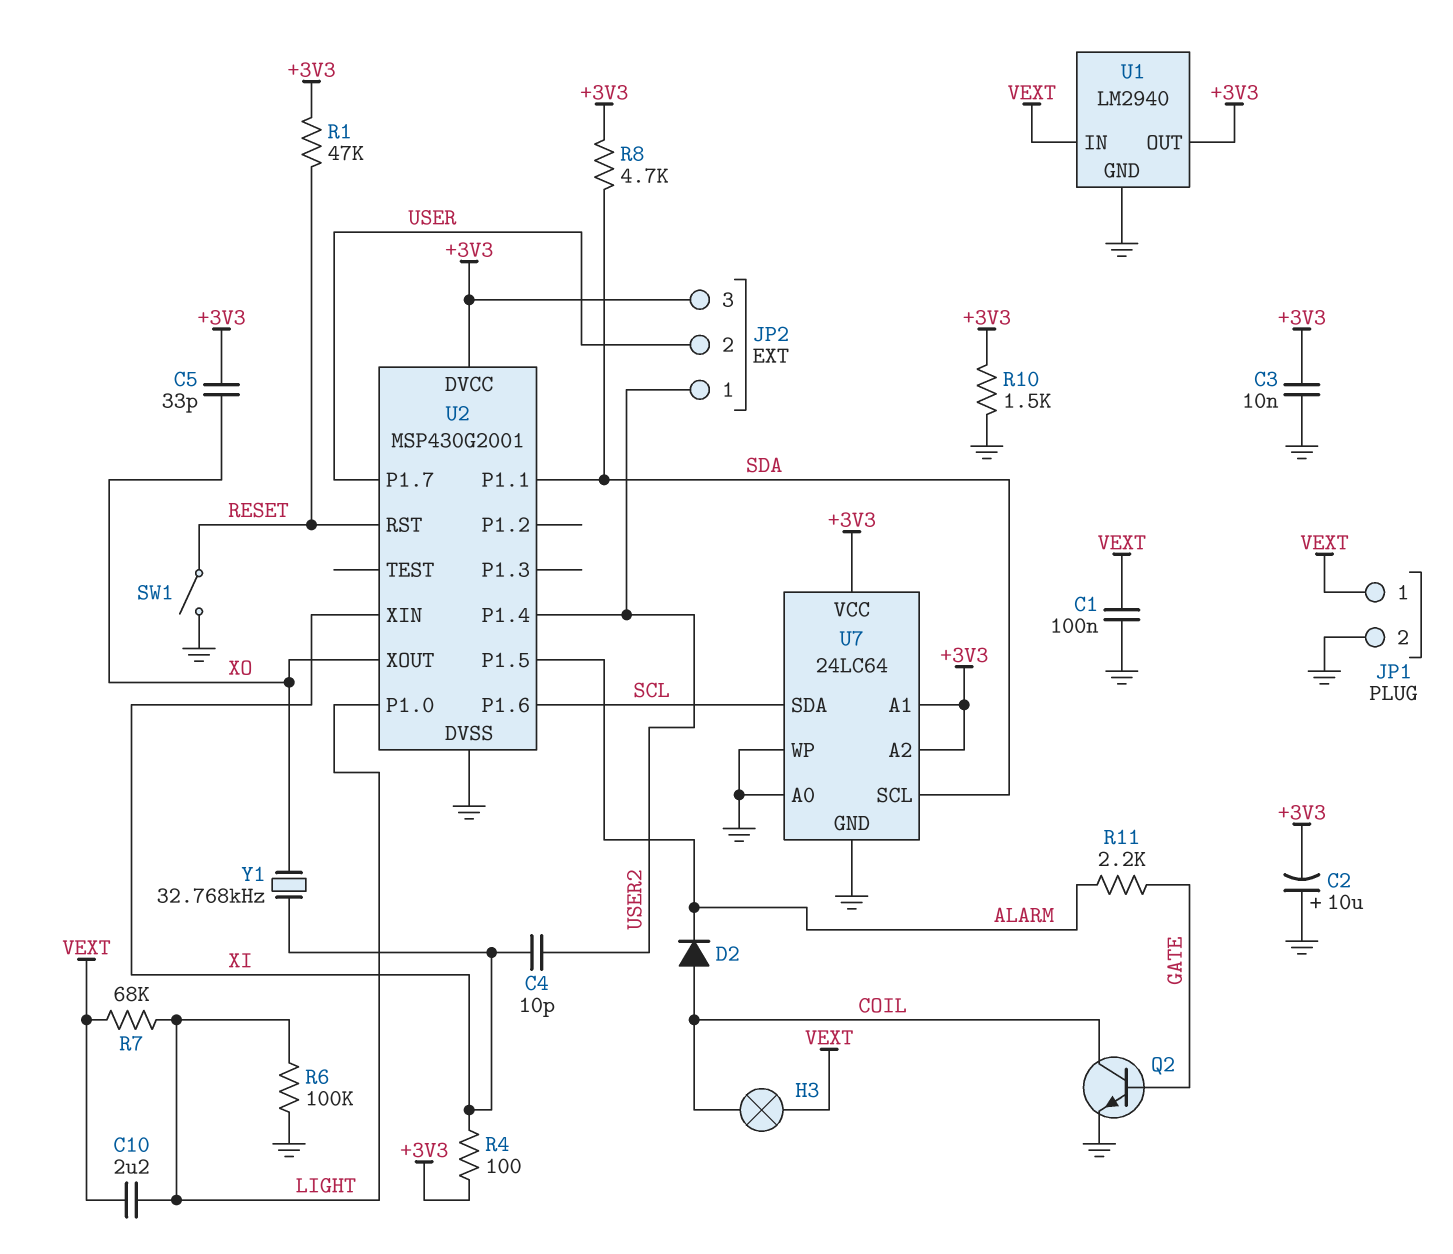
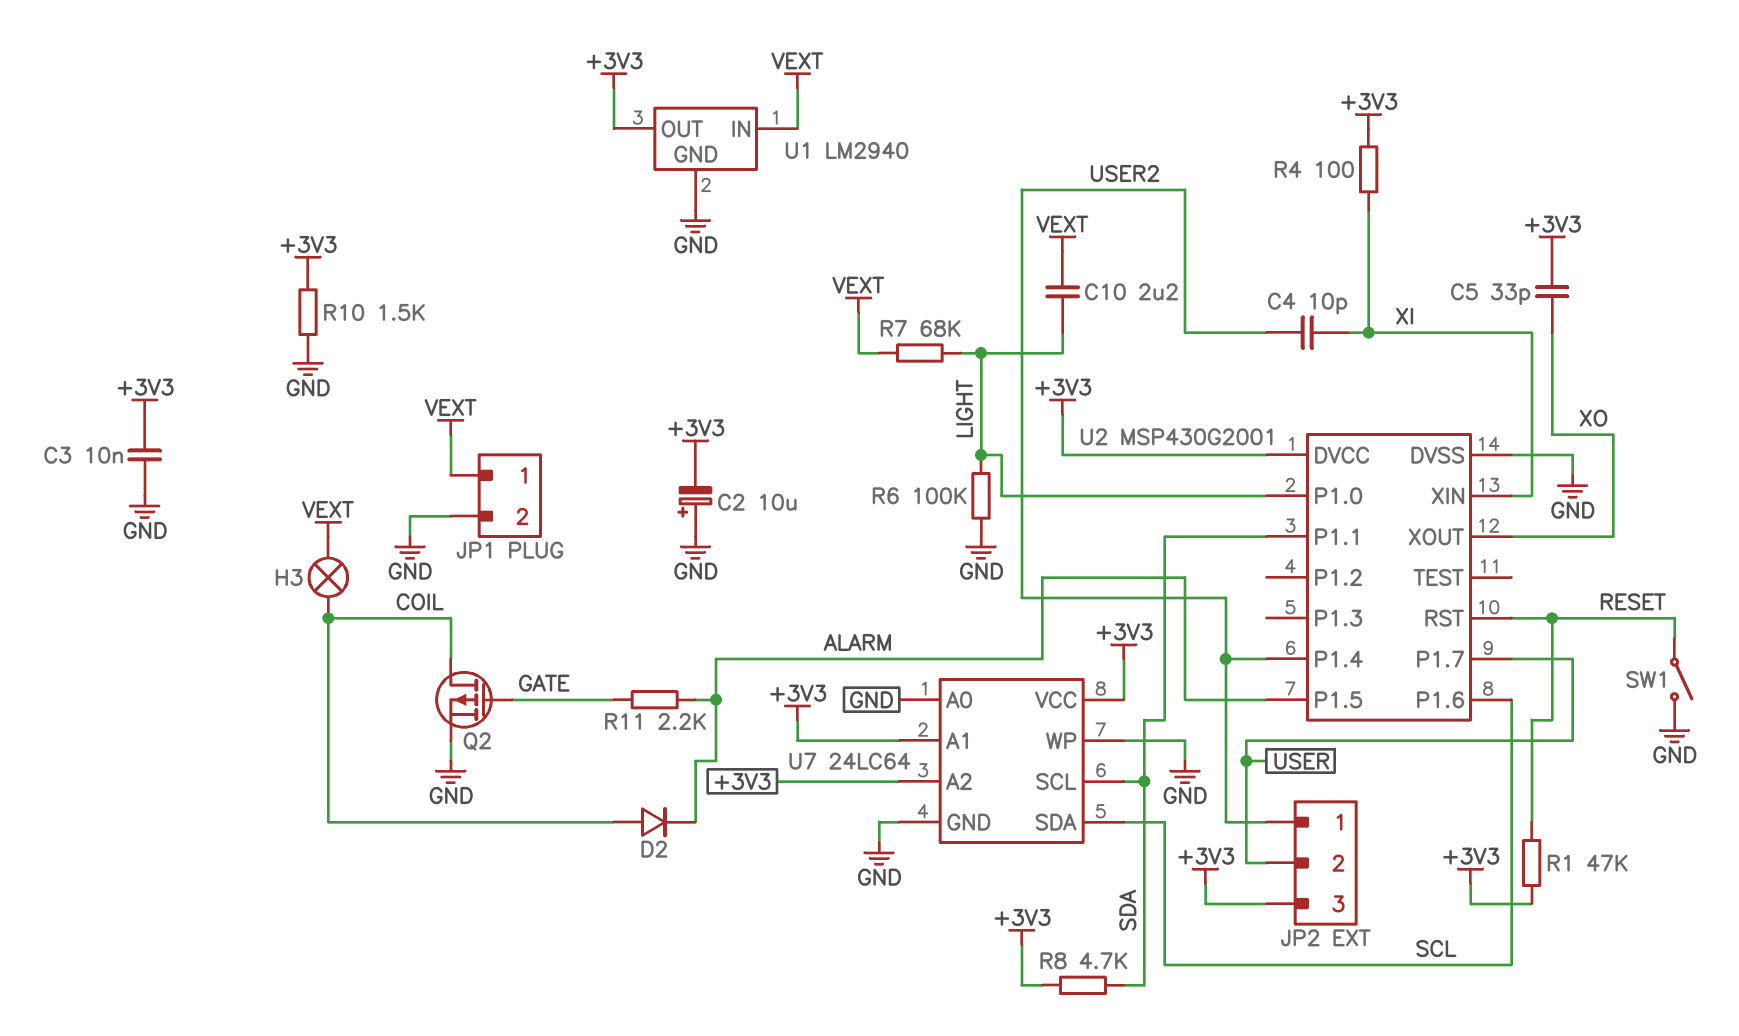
C1: 100nF (GND, VEXT) -> none
Q2: NPN (B GATE, C COIL, E GND) -> PMOS (G GATE, D COIL, S GND)
Y1: 32.768kHz (XI, XO) -> none

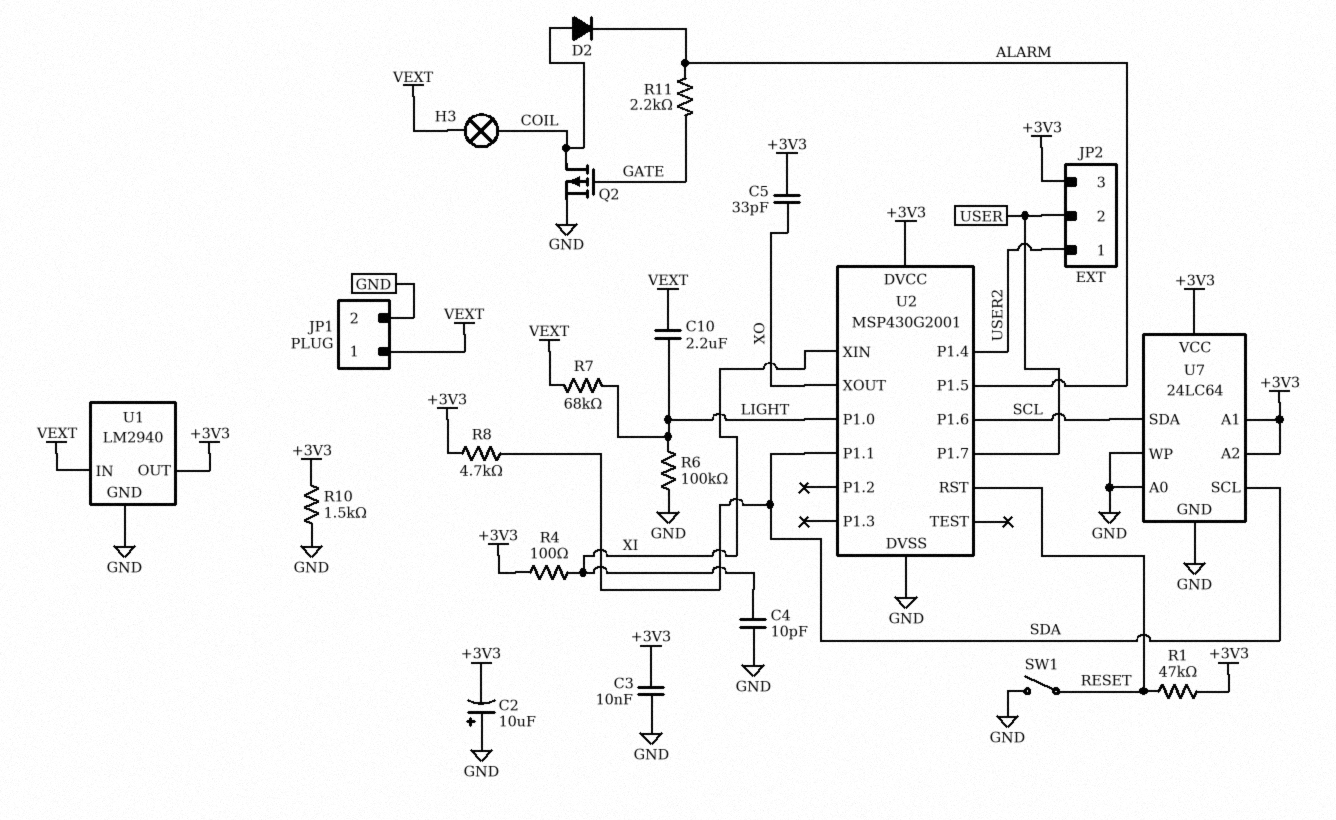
C4: 10pF (USER2, XI) -> 10pF (GND, XI)

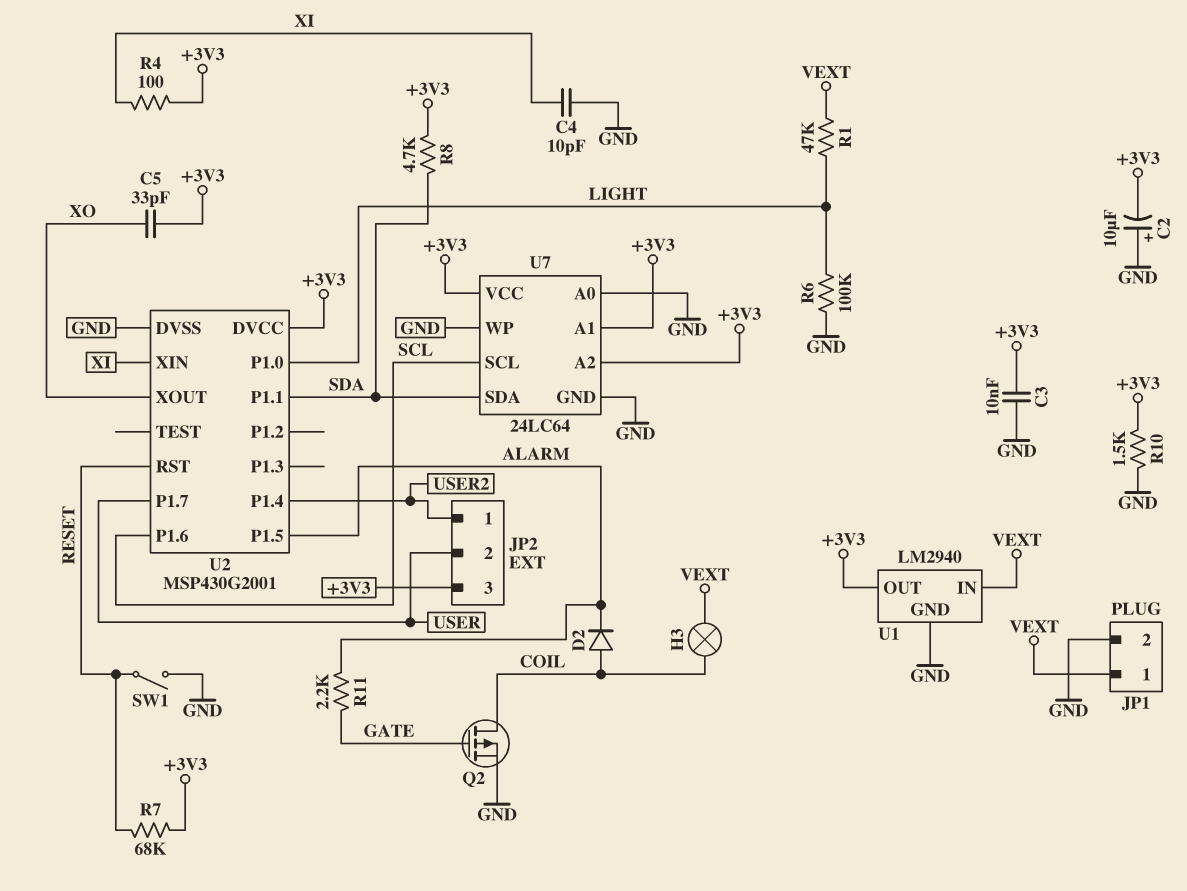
C10: 2.2uF (LIGHT, VEXT) -> none
R1: 47k (+3V3, RESET) -> 47k (LIGHT, VEXT)
R7: 68k (LIGHT, VEXT) -> 68k (+3V3, RESET)
U7 pin SCL: SDA -> SCL
U7 pin SDA: SCL -> SDA

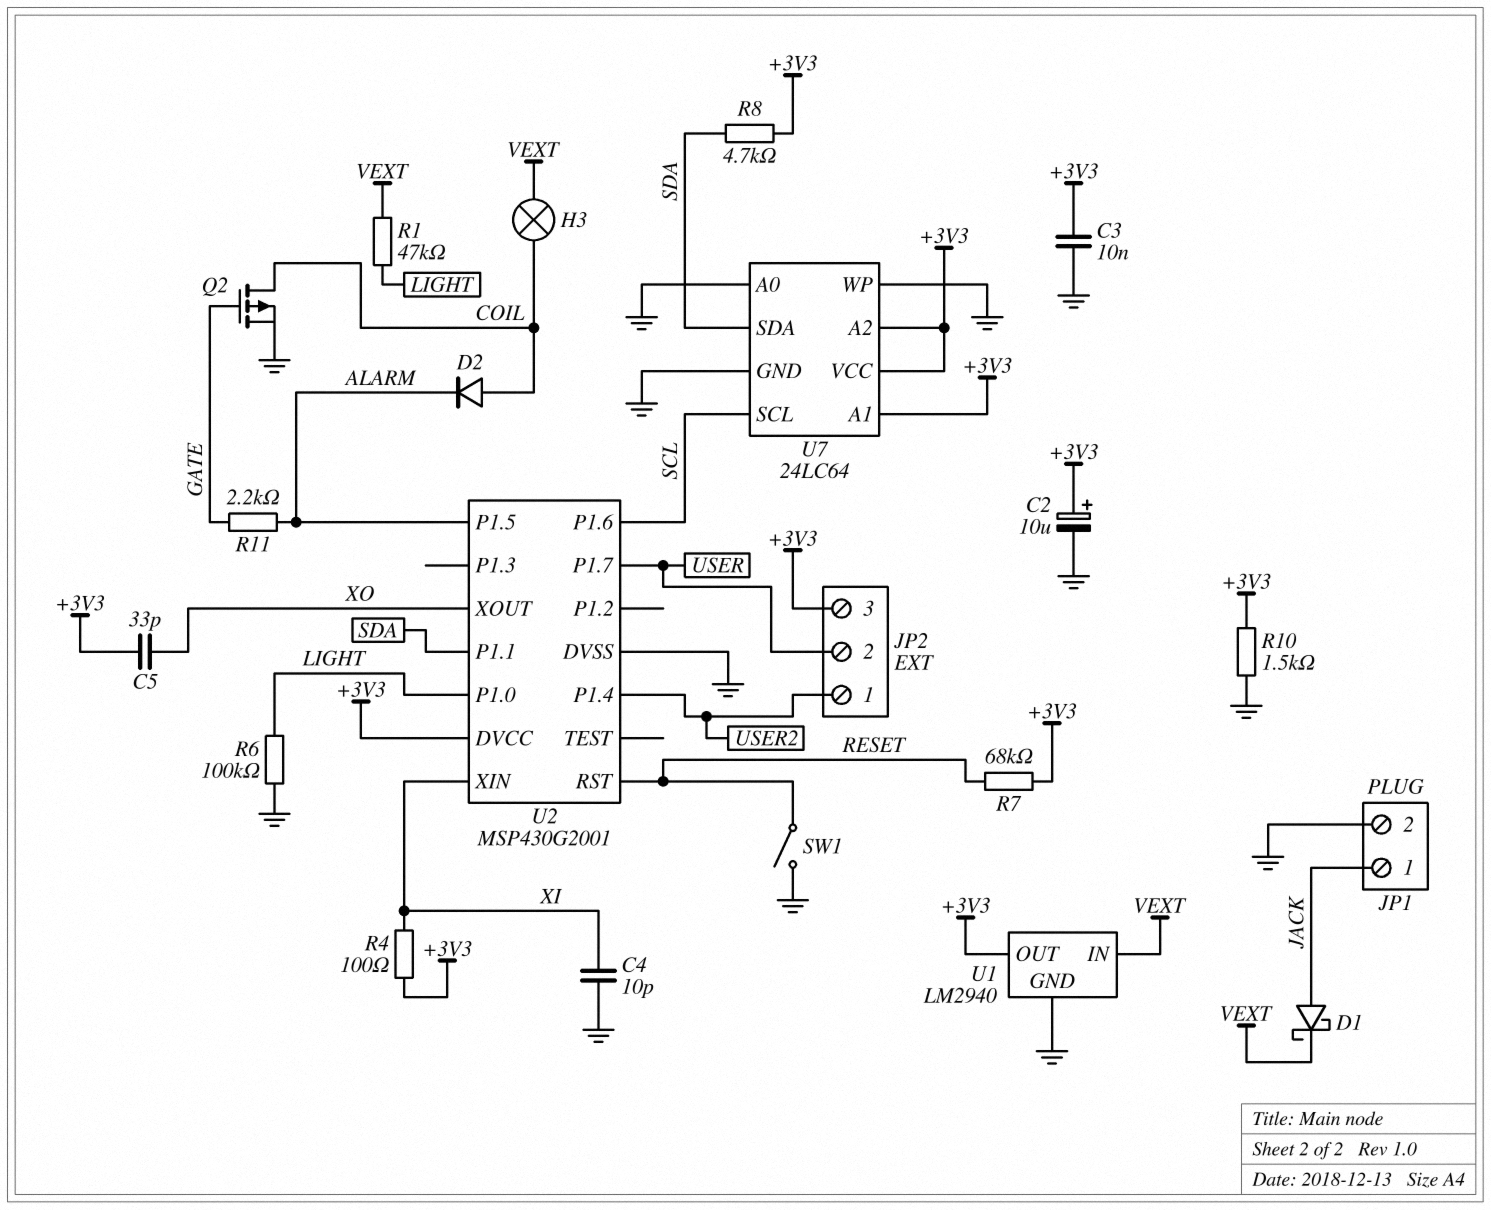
C2: 10uF (plus GND, minus +3V3) -> 10uF (plus +3V3, minus GND)
D1: none -> schottky (A JACK, K VEXT)
JP1 pin 1: VEXT -> JACK

